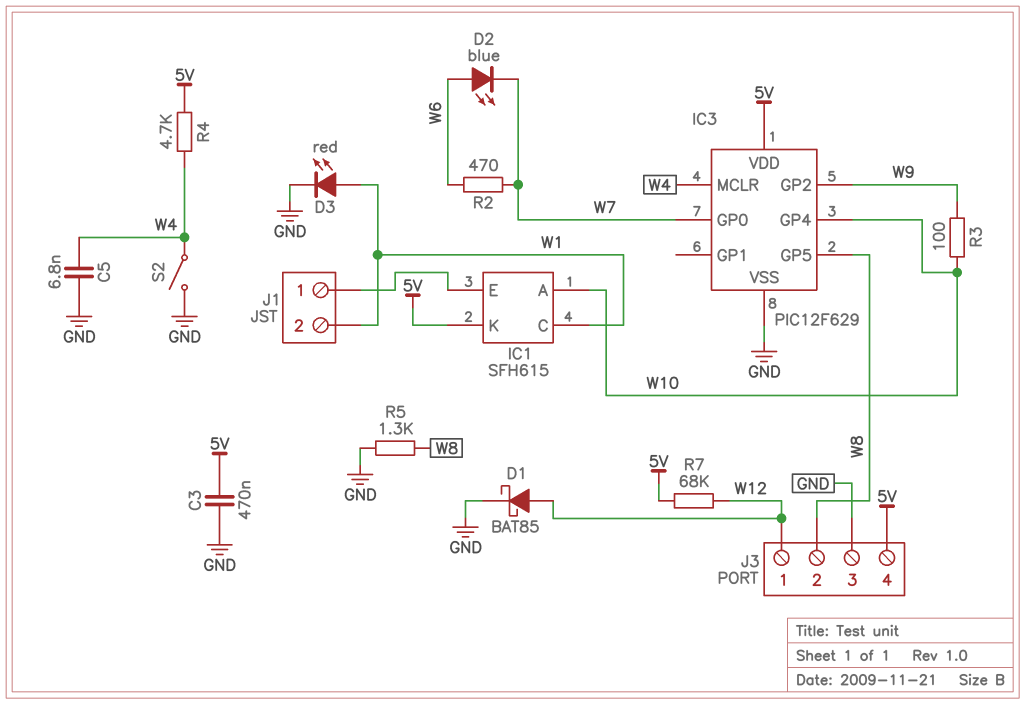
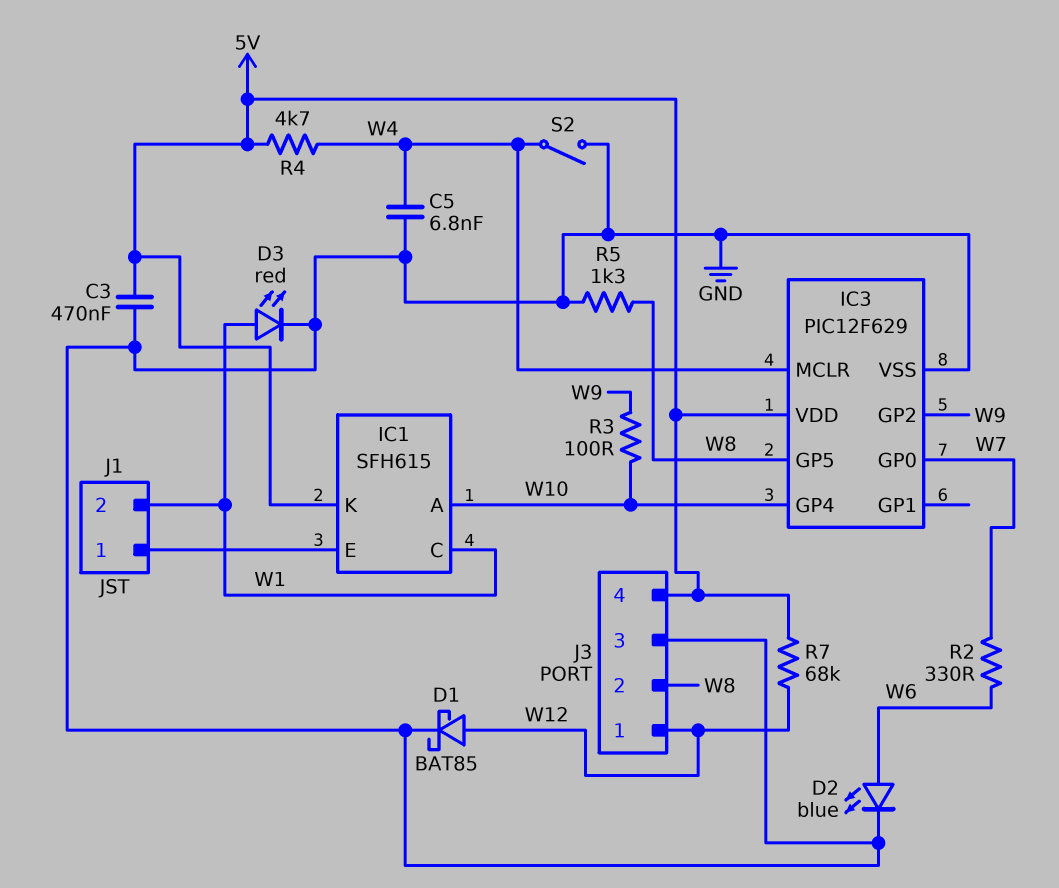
D2: LED blue (A W6, K W7) -> LED blue (A W6, K GND)
R2: 470 (W6, W7) -> 330 (W6, W7)

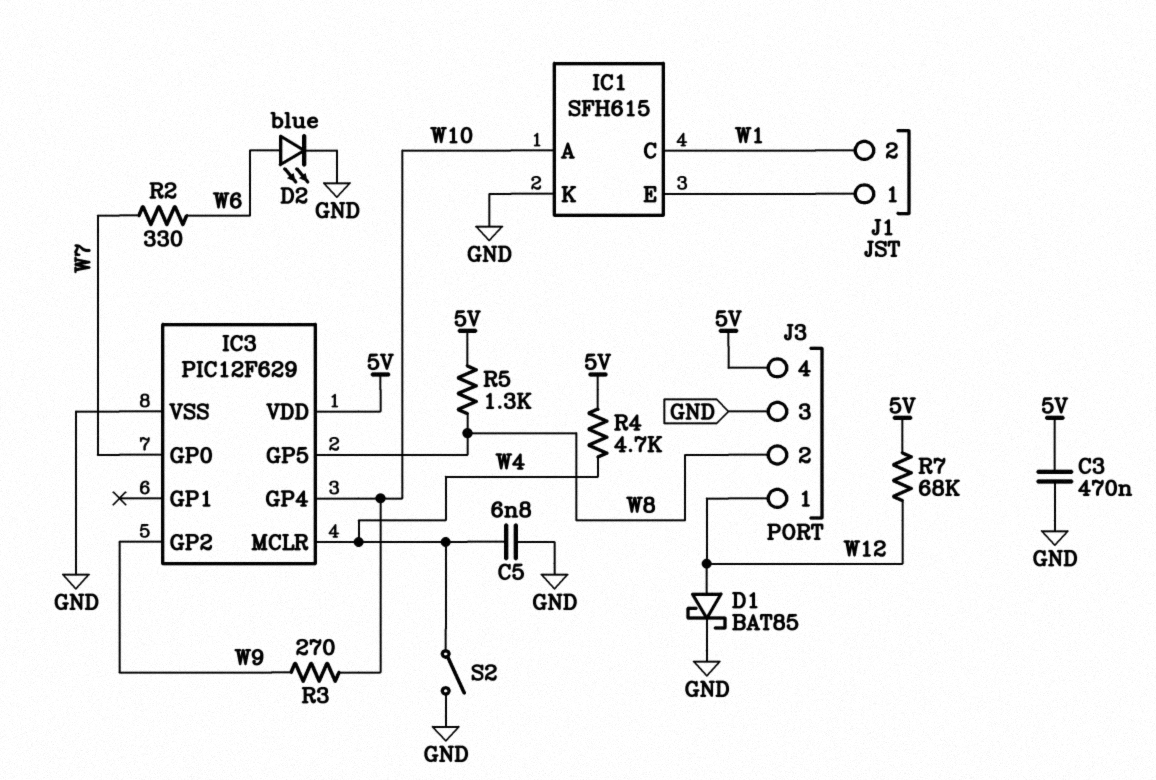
D3: LED red (A W1, K GND) -> none
IC1 pin K: 5V -> GND
R3: 100 (W9, W10) -> 270 (W9, W10)
R5: 1.3k (GND, W8) -> 1.3k (5V, W8)

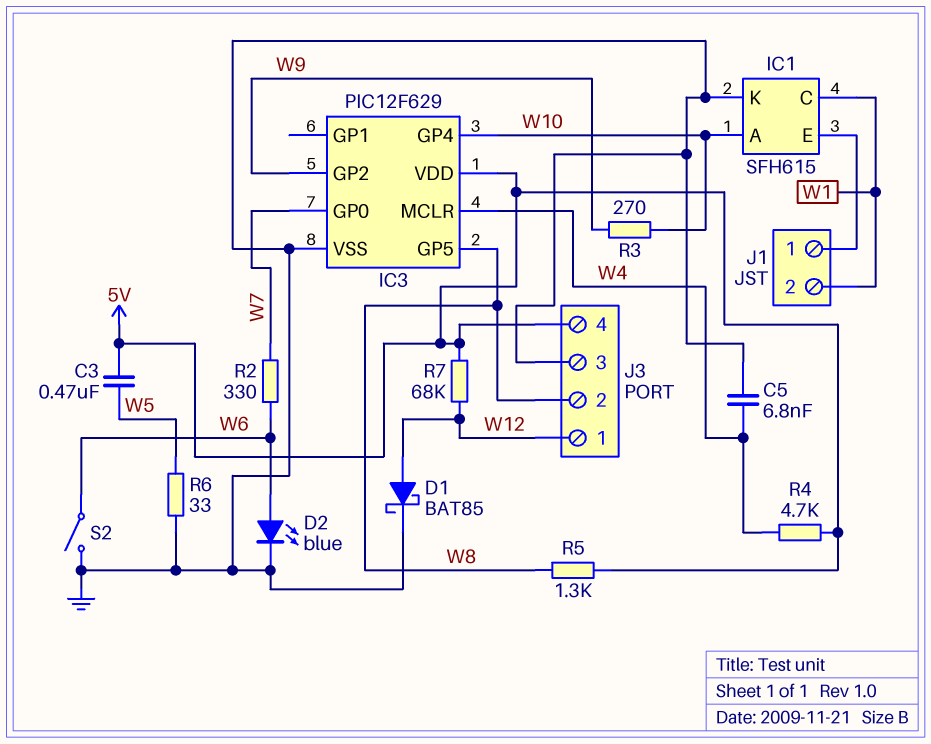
C3: 470nF (5V, GND) -> 470nF (5V, W5)
R6: none -> 33 (GND, W5)
S2: switch (GND, W4) -> switch (GND, W6)

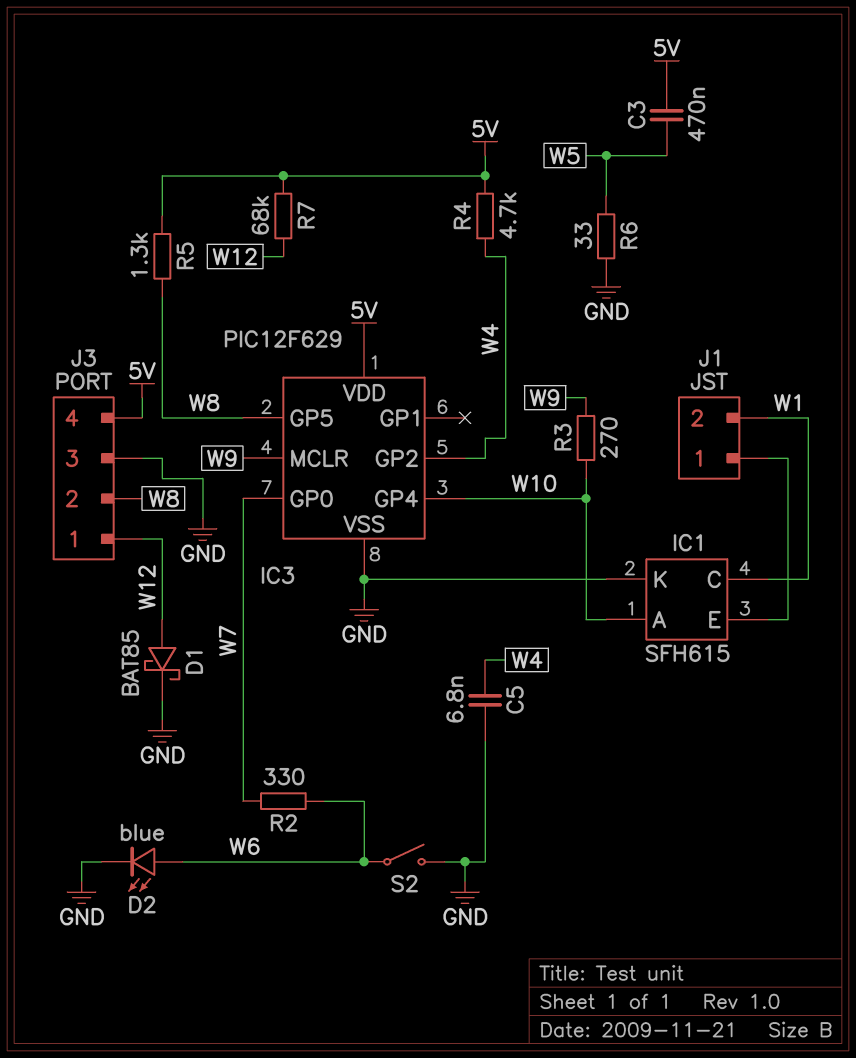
IC3 pin GP2: W9 -> W4
IC3 pin MCLR: W4 -> W9

